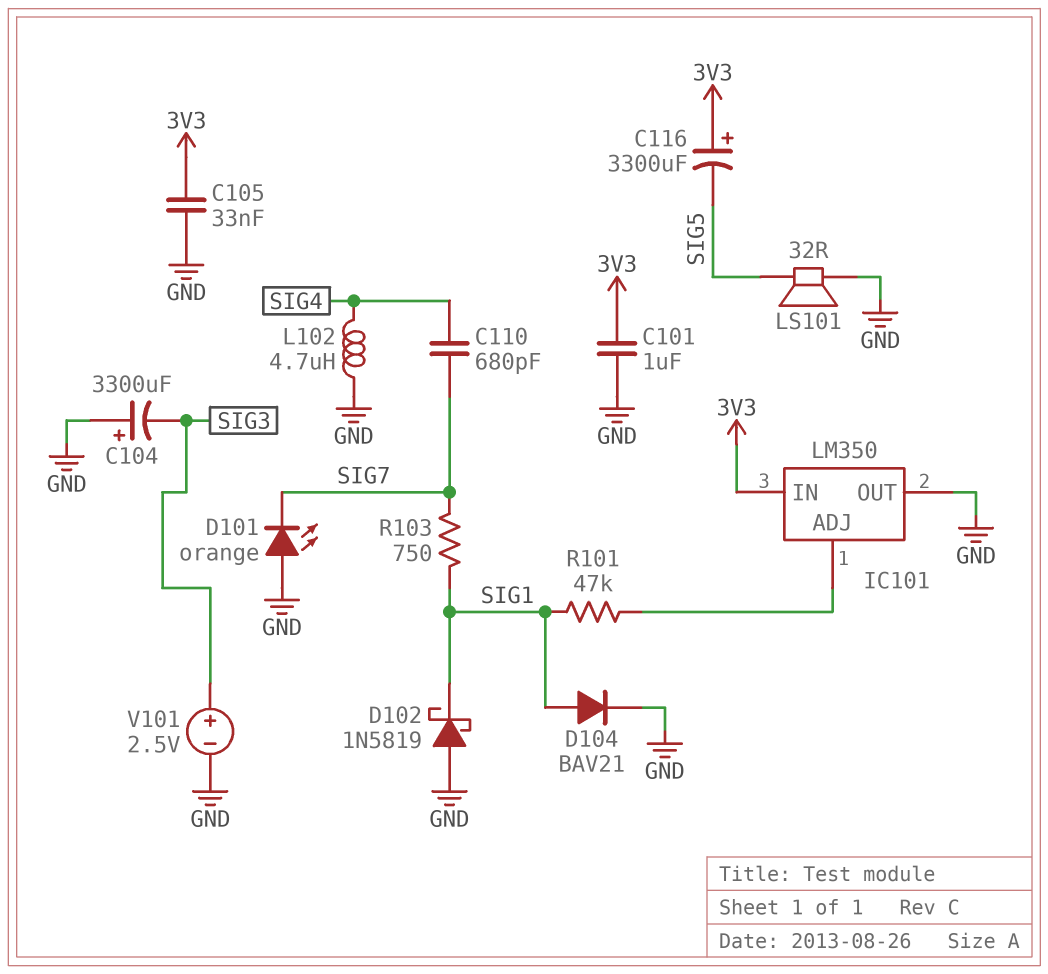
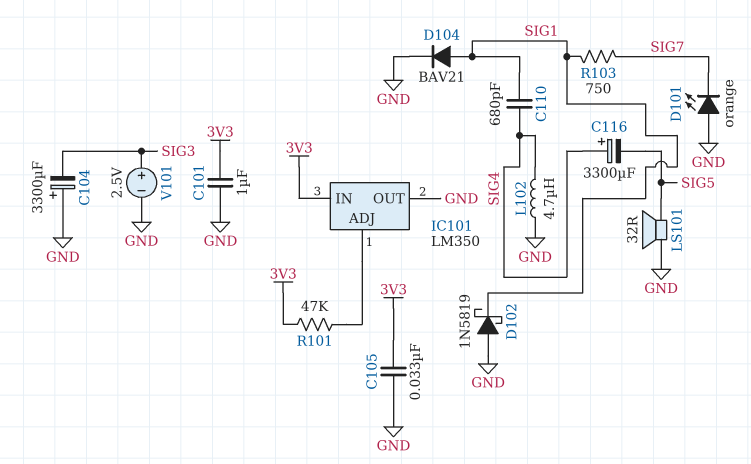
C110: 680pF (SIG4, SIG7) -> 680pF (SIG1, SIG4)
C116: 3300uF (plus 3V3, minus SIG5) -> 3300uF (plus SIG4, minus SIG5)
R101: 47k (IC101/ADJ, SIG1) -> 47k (3V3, IC101/ADJ)

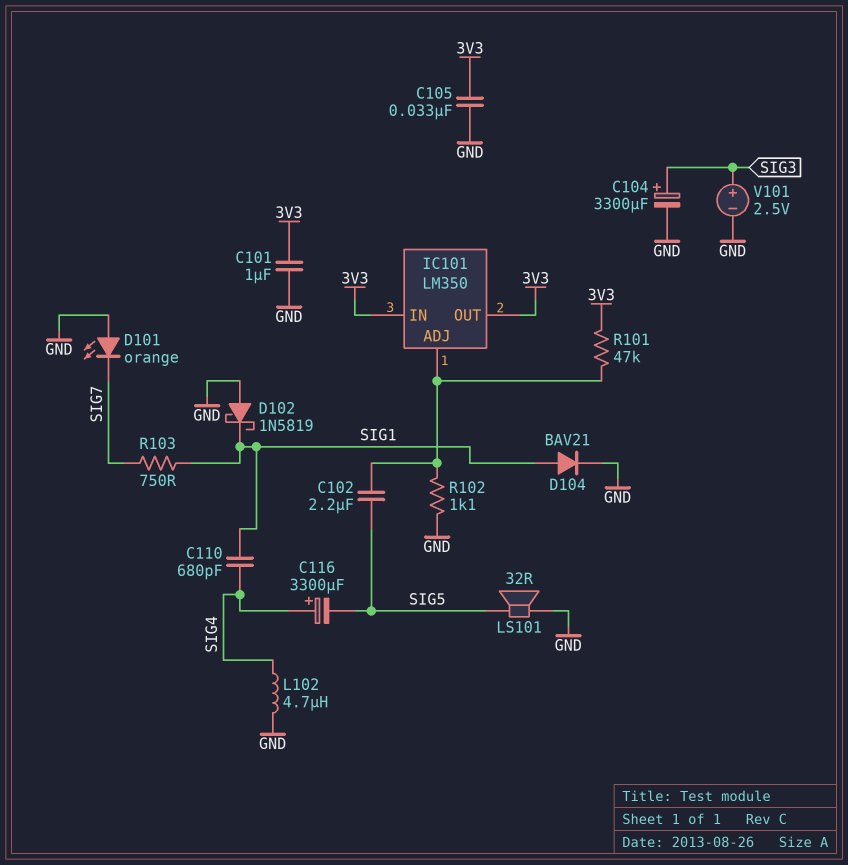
C102: none -> 2.2uF (IC101/ADJ, SIG5)
C104: 3300uF (plus GND, minus SIG3) -> 3300uF (plus SIG3, minus GND)
IC101 pin OUT: GND -> 3V3
R102: none -> 1.1k (GND, IC101/ADJ)

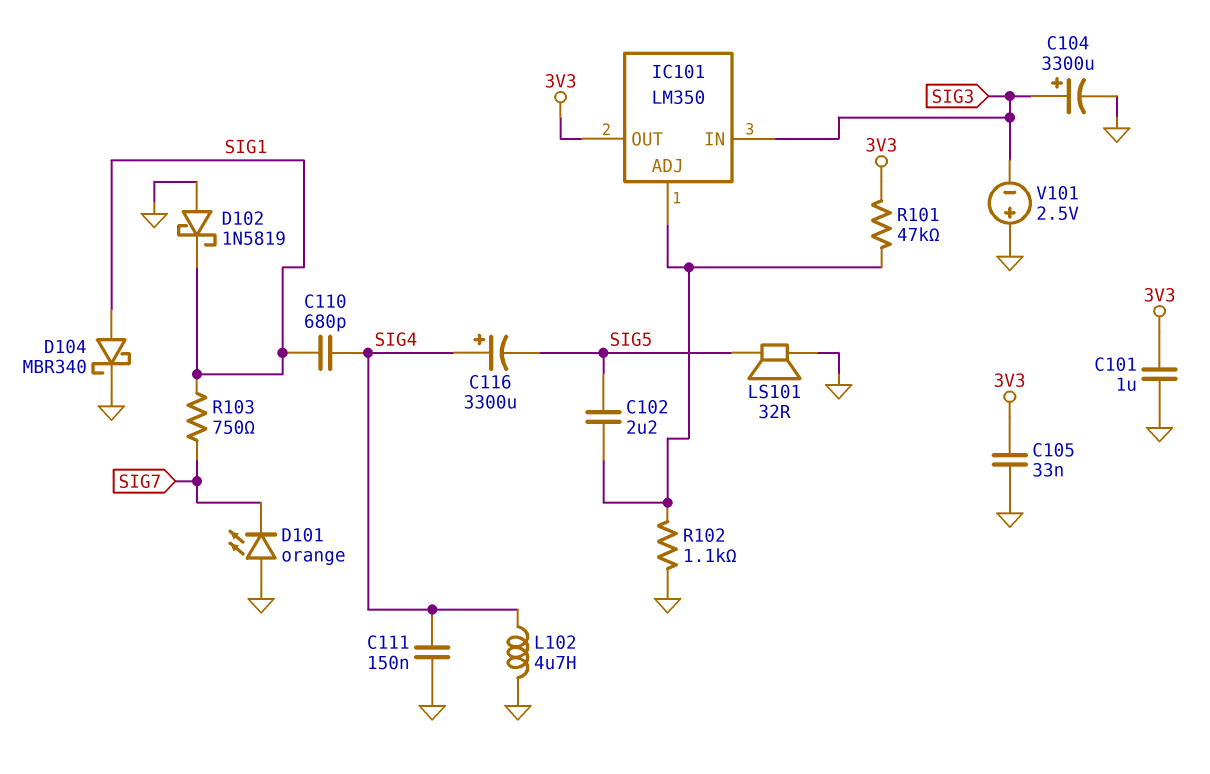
C111: none -> 150nF (GND, SIG4)
D104: diode BAV21 (A SIG1, K GND) -> schottky MBR340 (A SIG1, K GND)
IC101 pin IN: 3V3 -> SIG3
V101: 2.5V (plus SIG3, minus GND) -> 2.5V (plus GND, minus SIG3)

